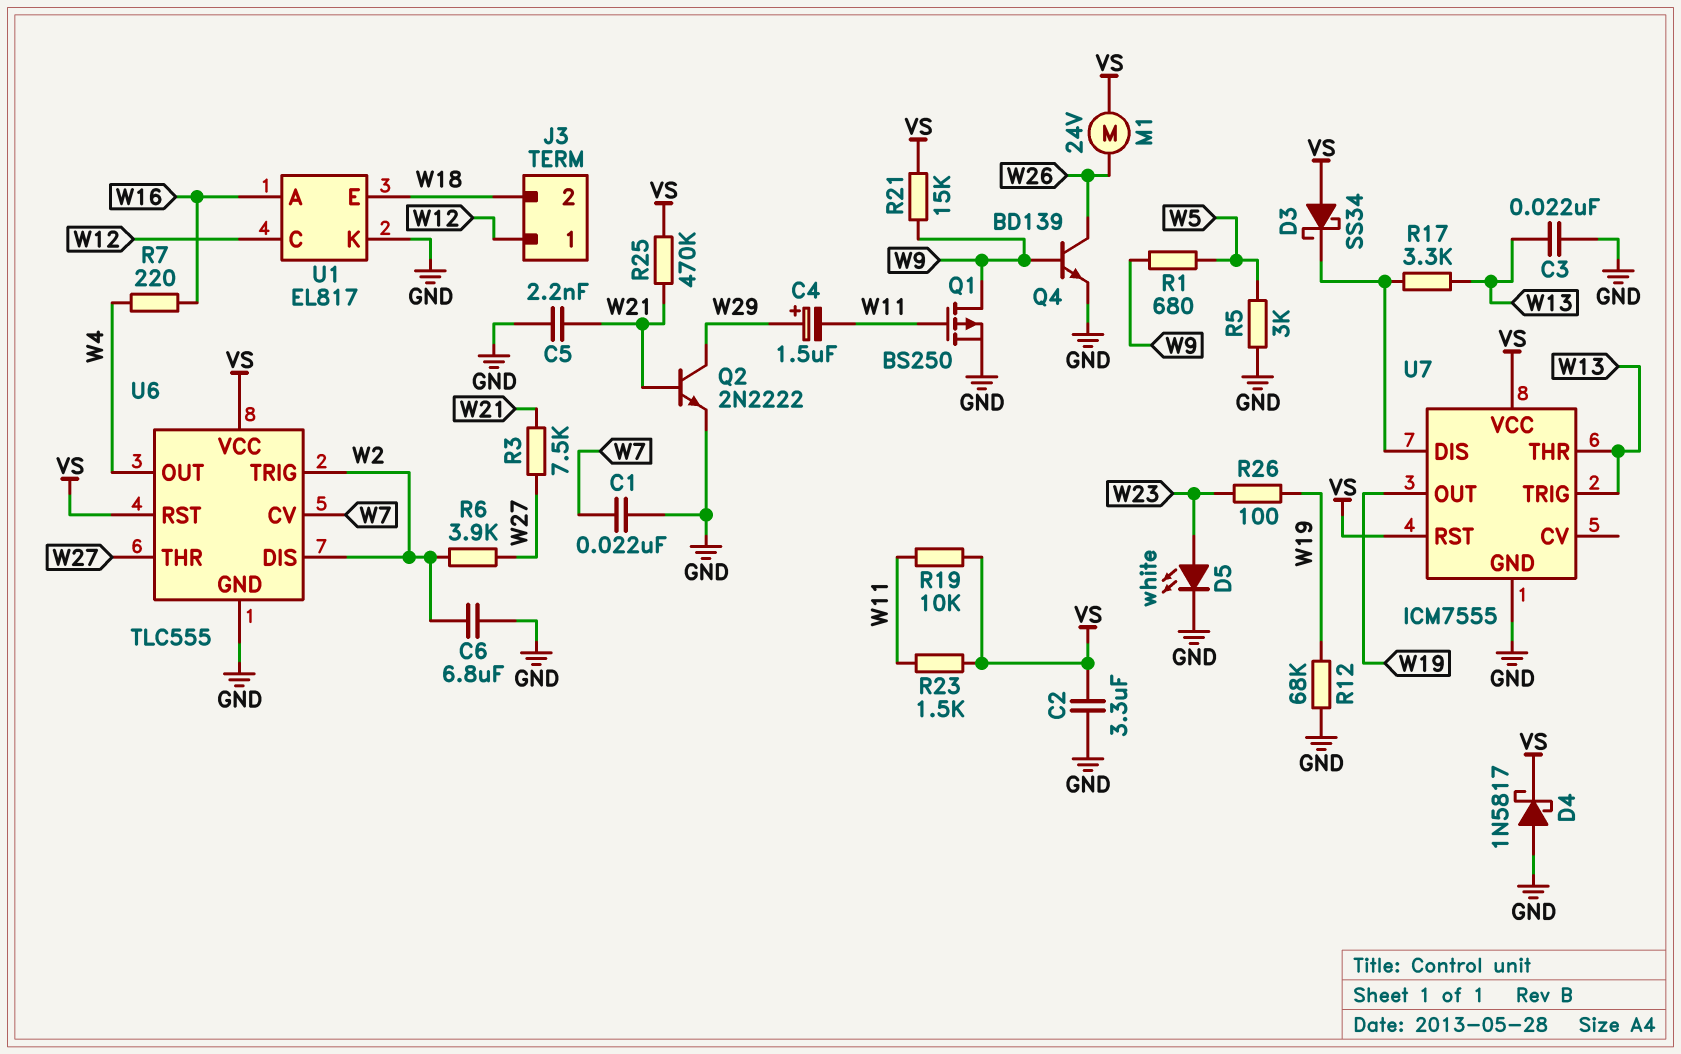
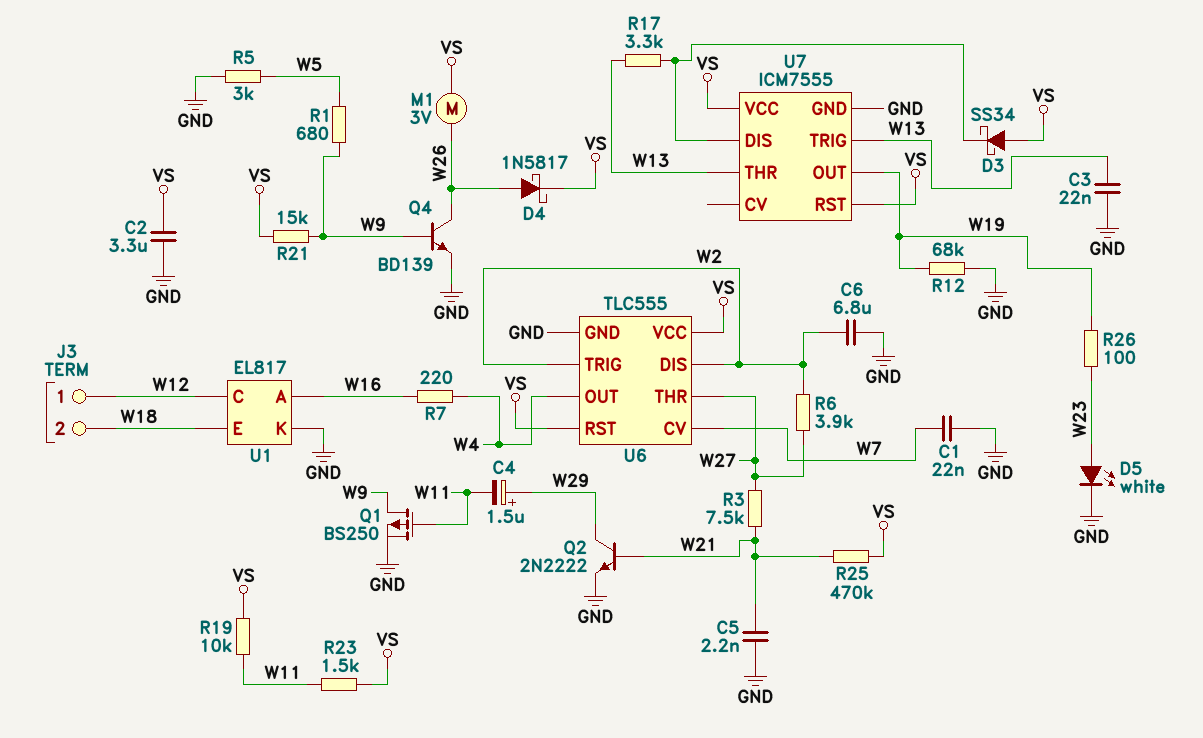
D4: schottky 1N5817 (A GND, K VS) -> schottky 1N5817 (A W26, K VS)
M1: motor 24V (VS, W26) -> motor 3V (VS, W26)

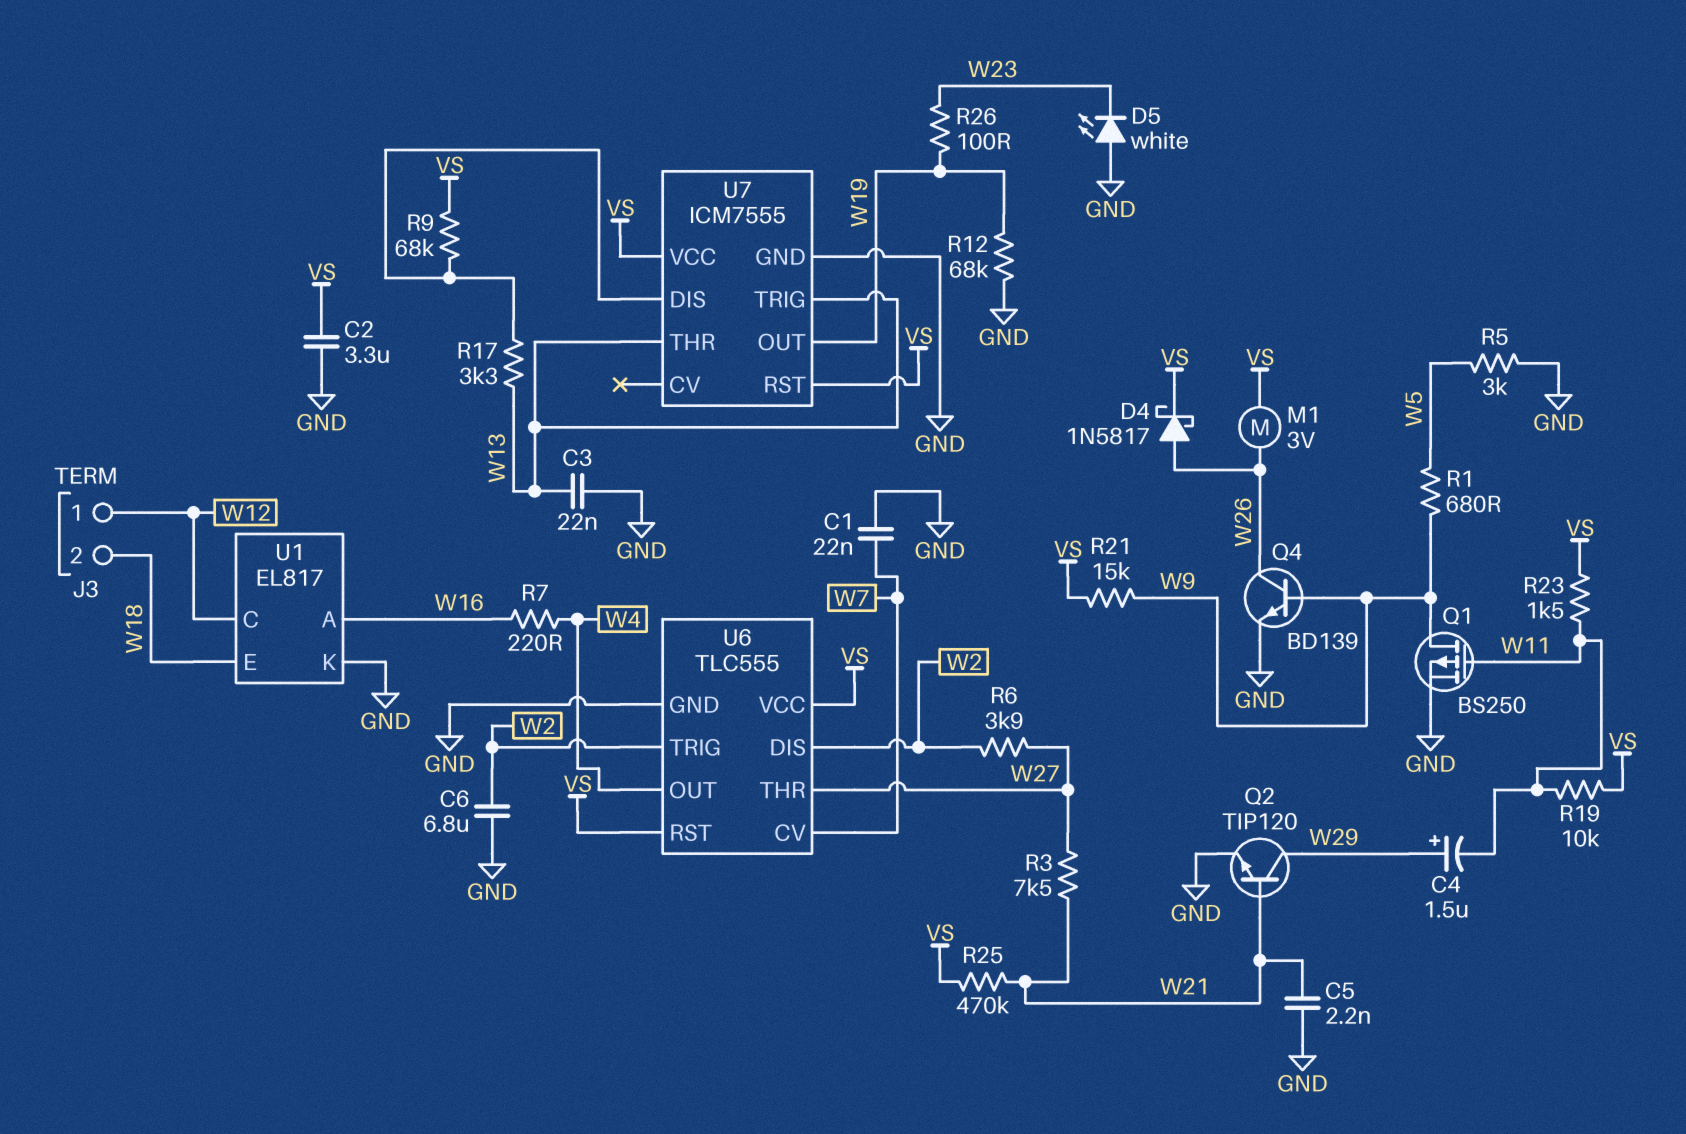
D3: schottky SS34 (A VS, K U7/DIS) -> none
D5: LED white (A W23, K GND) -> LED white (A GND, K W23)
Q2: NPN 2N2222 (B W21, C W29, E GND) -> NPN TIP120 (B W21, C W29, E GND)
R9: none -> 68k (U7/DIS, VS)

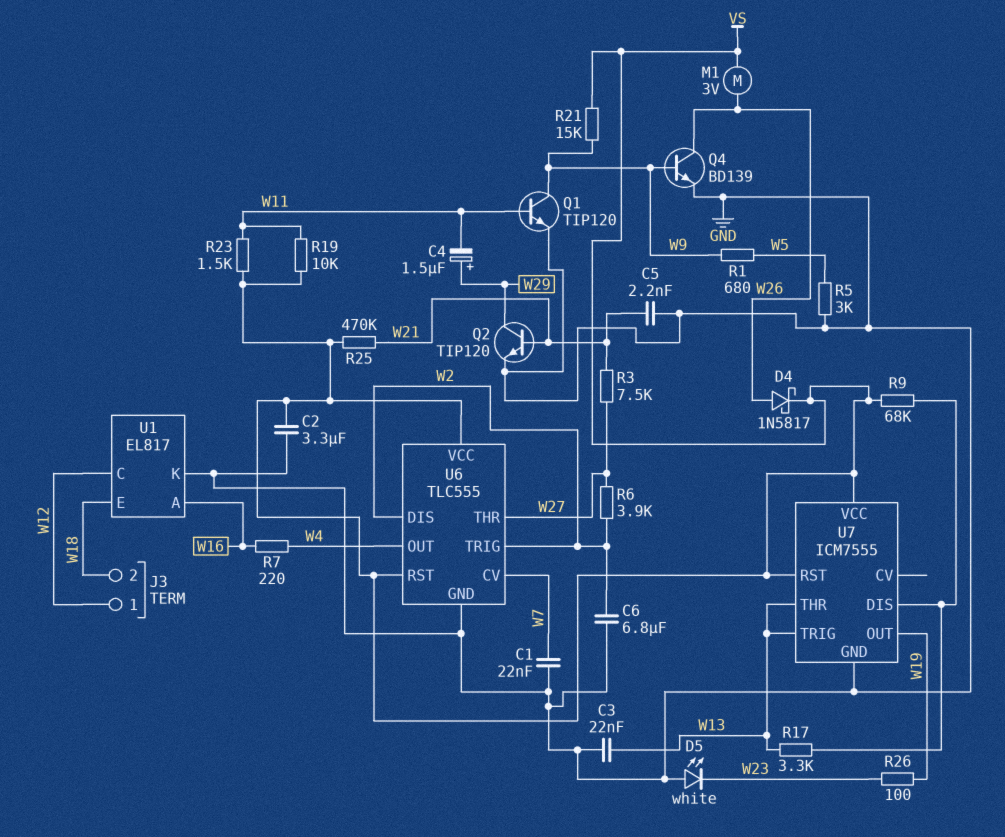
Q1: PMOS BS250 (G W11, D W9, S GND) -> NPN TIP120 (B W11, C W9, E GND)
R12: 68k (GND, W19) -> none

